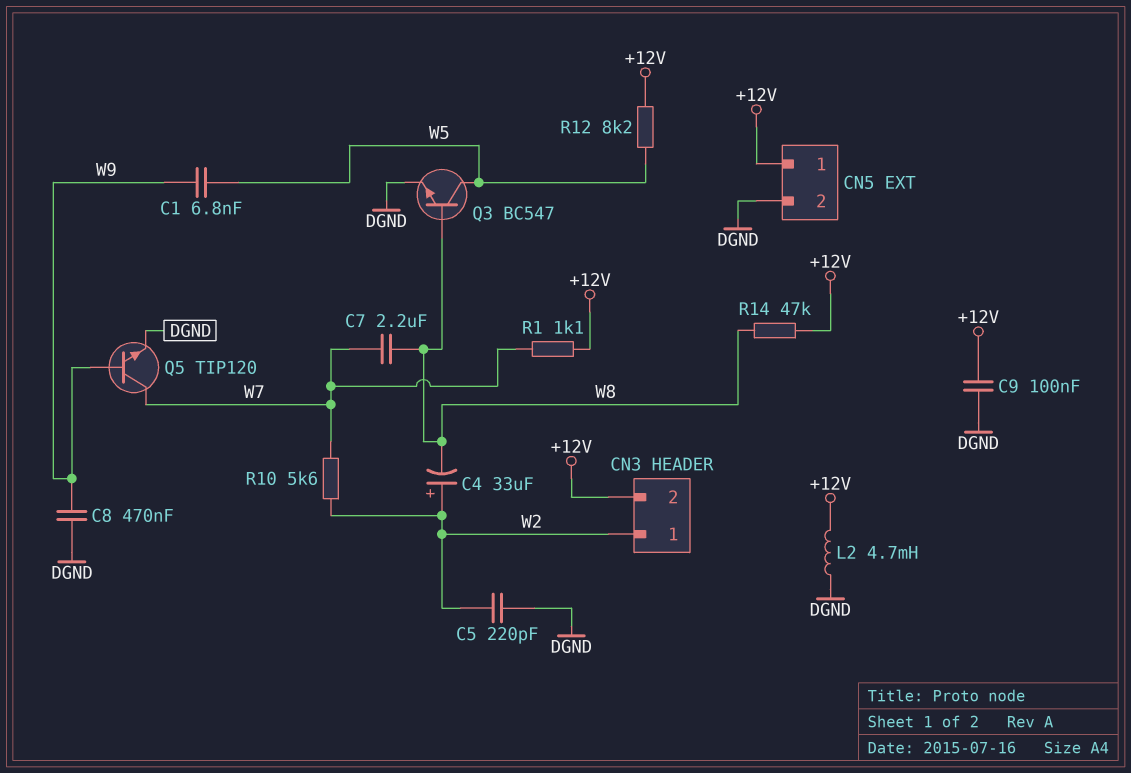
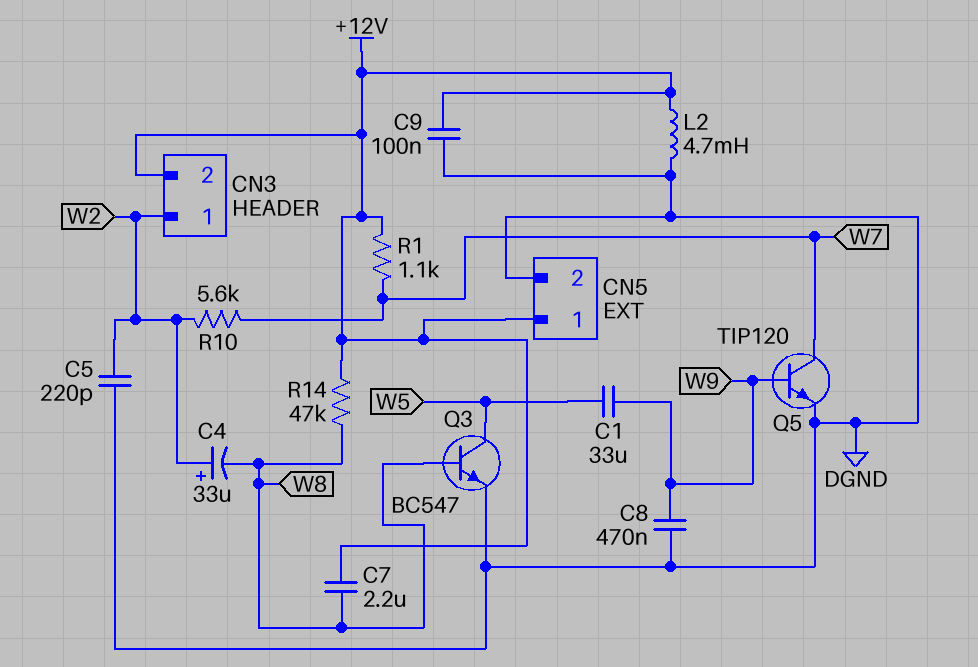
C1: 6.8nF (W5, W9) -> 33uF (W5, W9)
C7: 2.2uF (W7, W8) -> 2.2uF (+12V, W8)
R12: 8.2k (+12V, W5) -> none

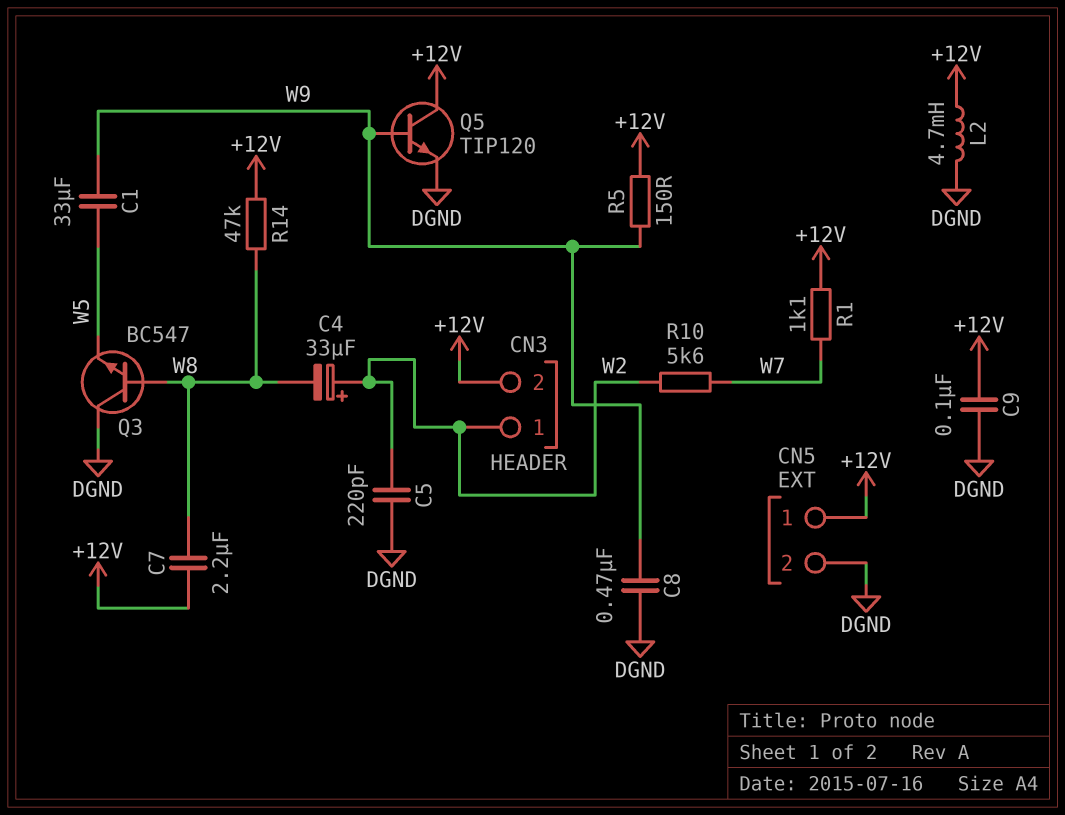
Q3: NPN BC547 (B W8, C W5, E DGND) -> NPN BC547 (B W8, C DGND, E W5)
Q5: NPN TIP120 (B W9, C W7, E DGND) -> NPN TIP120 (B W9, C +12V, E DGND)
R5: none -> 150 (+12V, W9)

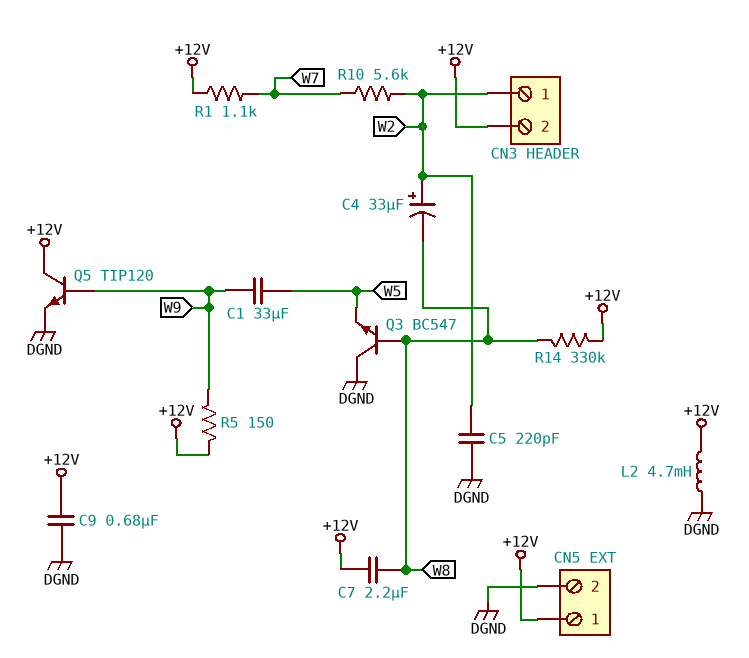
C8: 470nF (DGND, W9) -> none
C9: 100nF (+12V, DGND) -> 680nF (+12V, DGND)
R14: 47k (+12V, W8) -> 330k (+12V, W8)

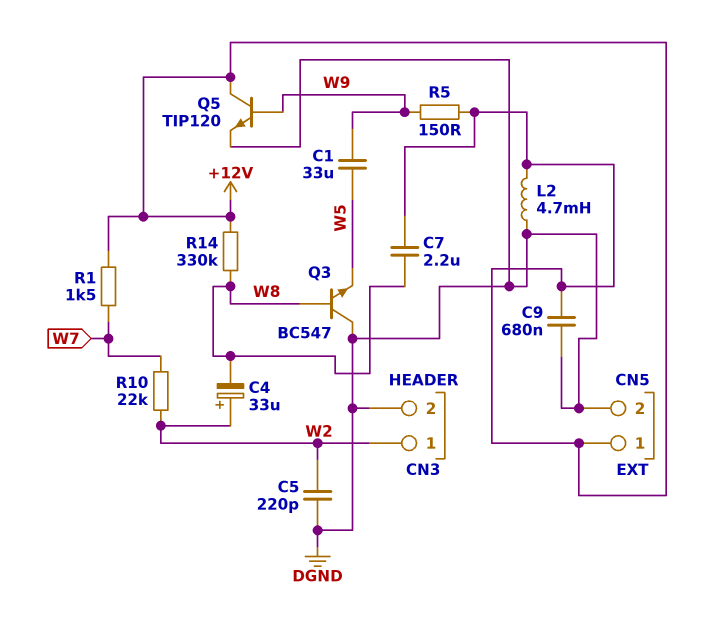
CN3 pin 2: +12V -> DGND
R1: 1.1k (+12V, W7) -> 1.5k (+12V, W7)
R10: 5.6k (W2, W7) -> 22k (W2, W7)

